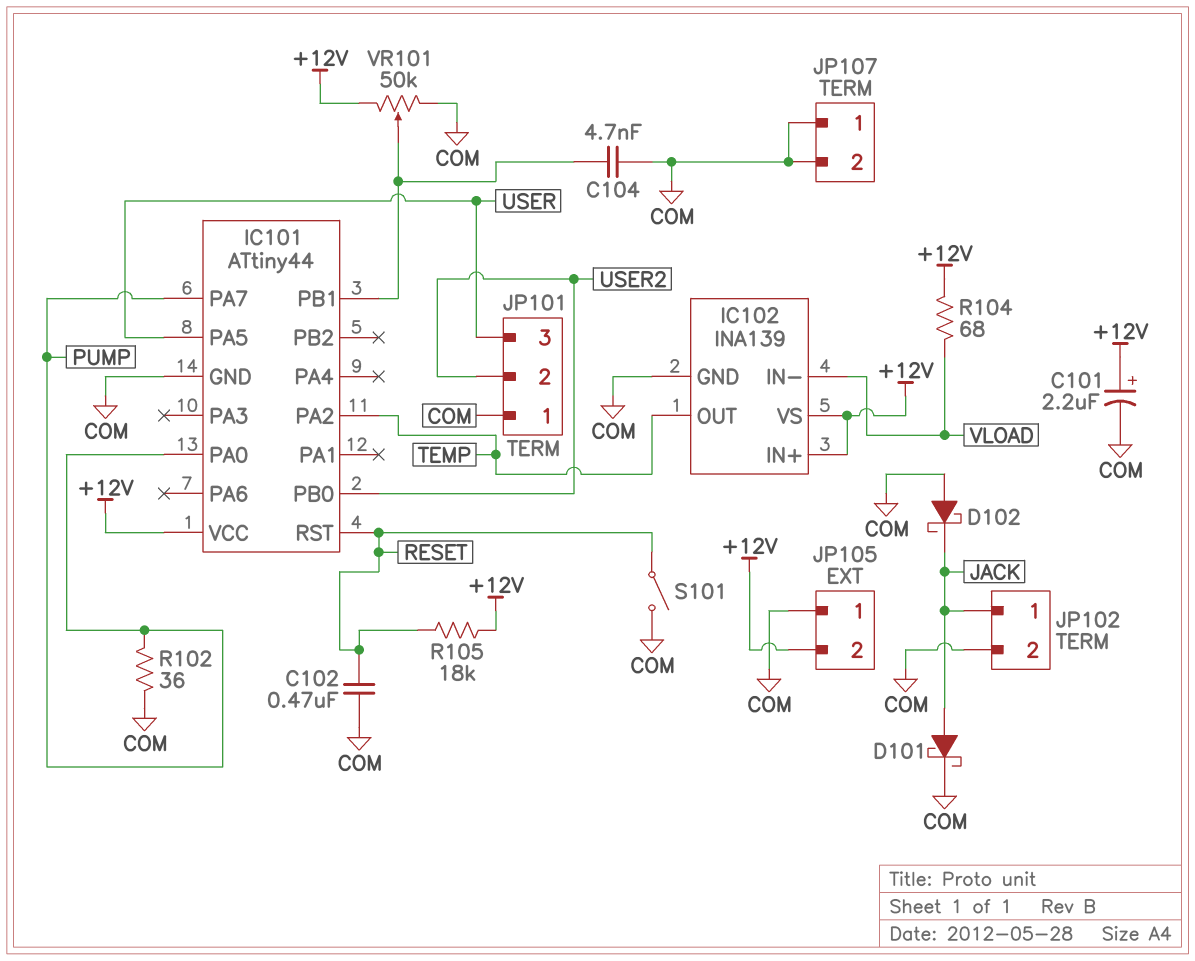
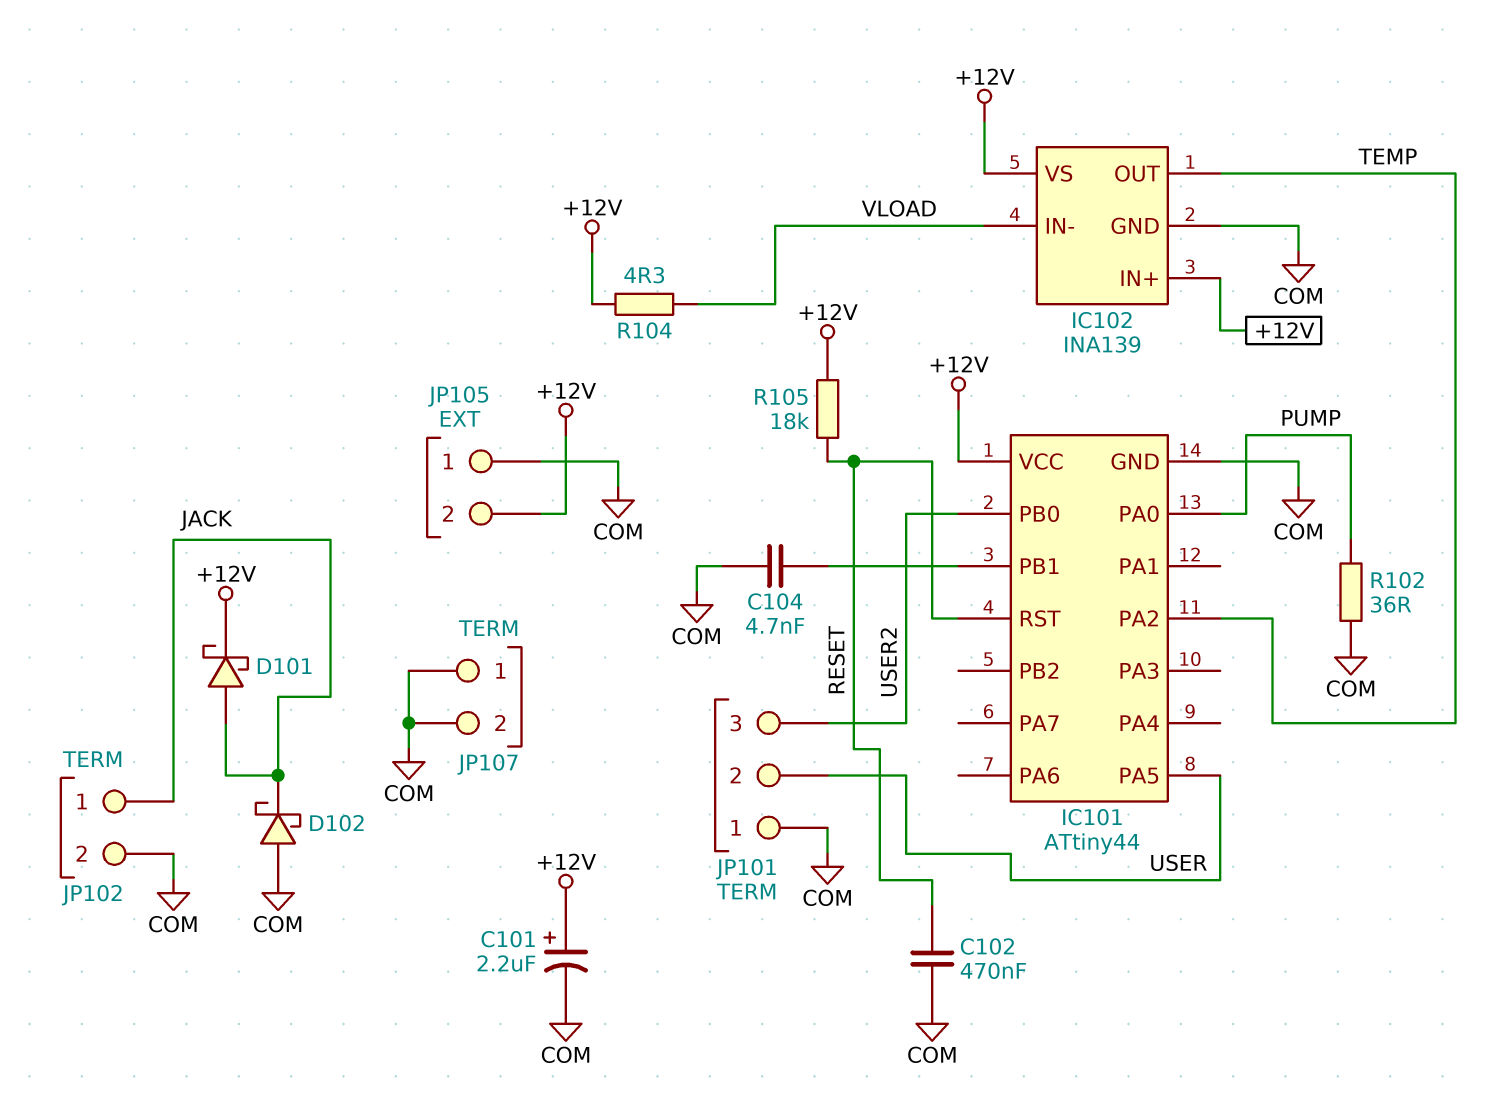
D101: schottky (A JACK, K COM) -> schottky (A JACK, K +12V)
IC101 pin PA7: PUMP -> none
JP101 pin 2: USER2 -> USER
JP101 pin 3: USER -> USER2
R104: 68 (+12V, VLOAD) -> 4.3 (+12V, VLOAD)
S101: switch (COM, RESET) -> none
VR101: 50k (+12V, COM, wiper IC101/PB1) -> none

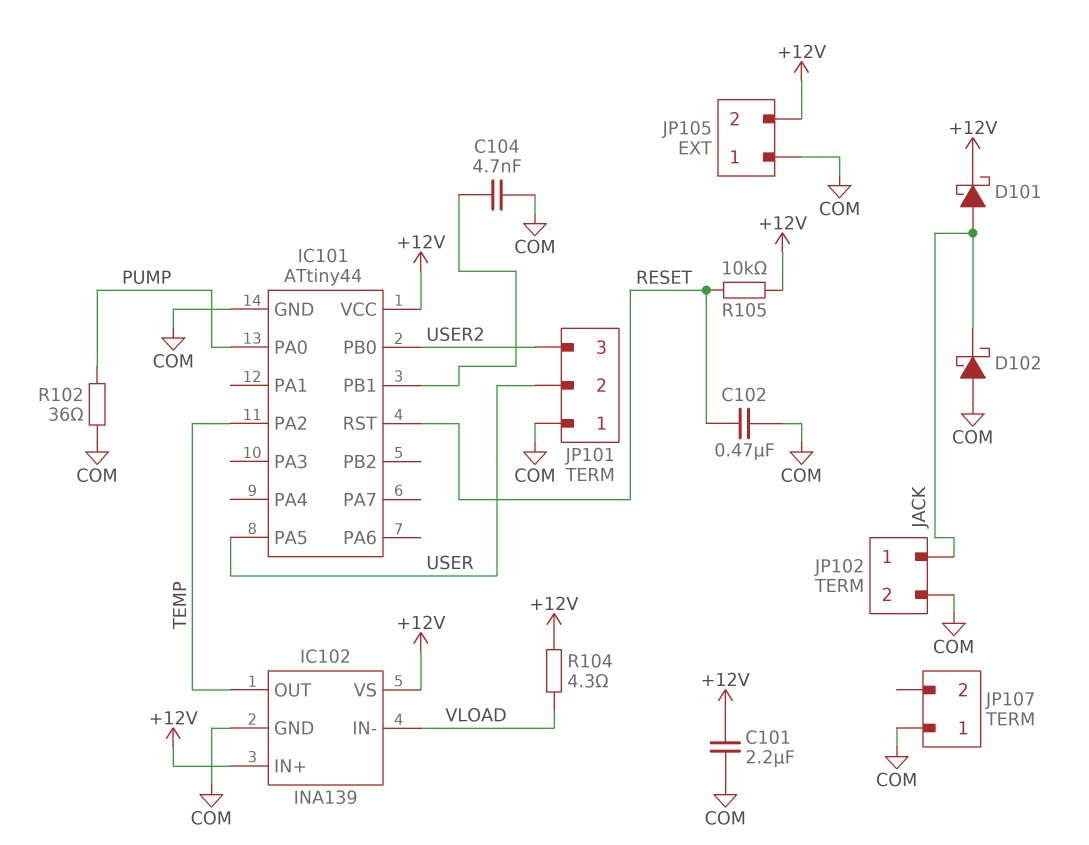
C101: 2.2uF (plus +12V, minus COM) -> 2.2uF (+12V, COM)
JP107 pin 2: COM -> none
R105: 18k (+12V, RESET) -> 10k (+12V, RESET)

